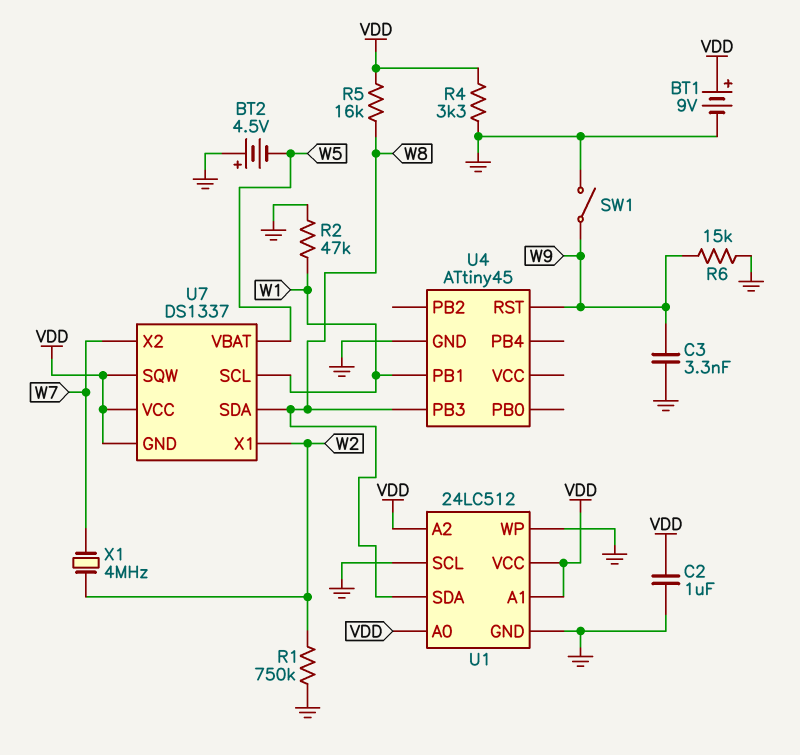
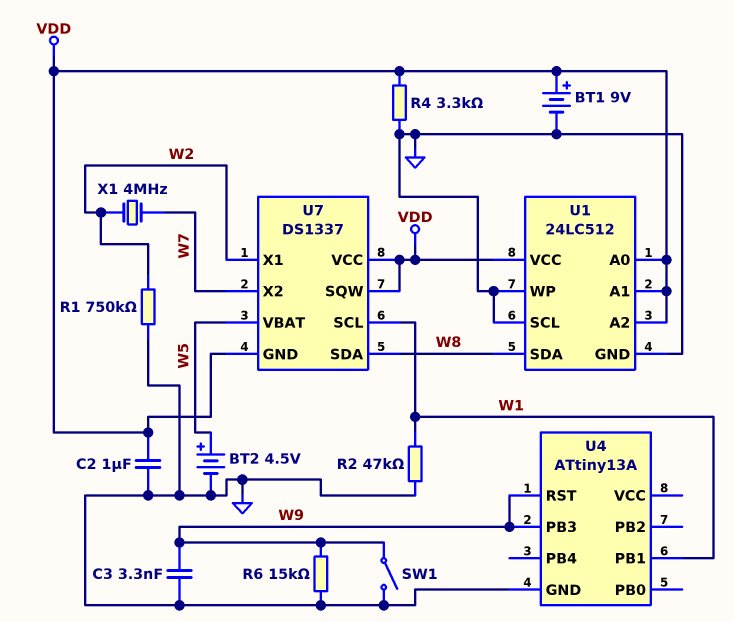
BT2: 4.5V (plus GND, minus W5) -> 4.5V (plus W5, minus GND)
R5: 16k (VDD, W8) -> none
U4: ATtiny45 -> ATtiny13A
U4 pin PB3: W8 -> W9

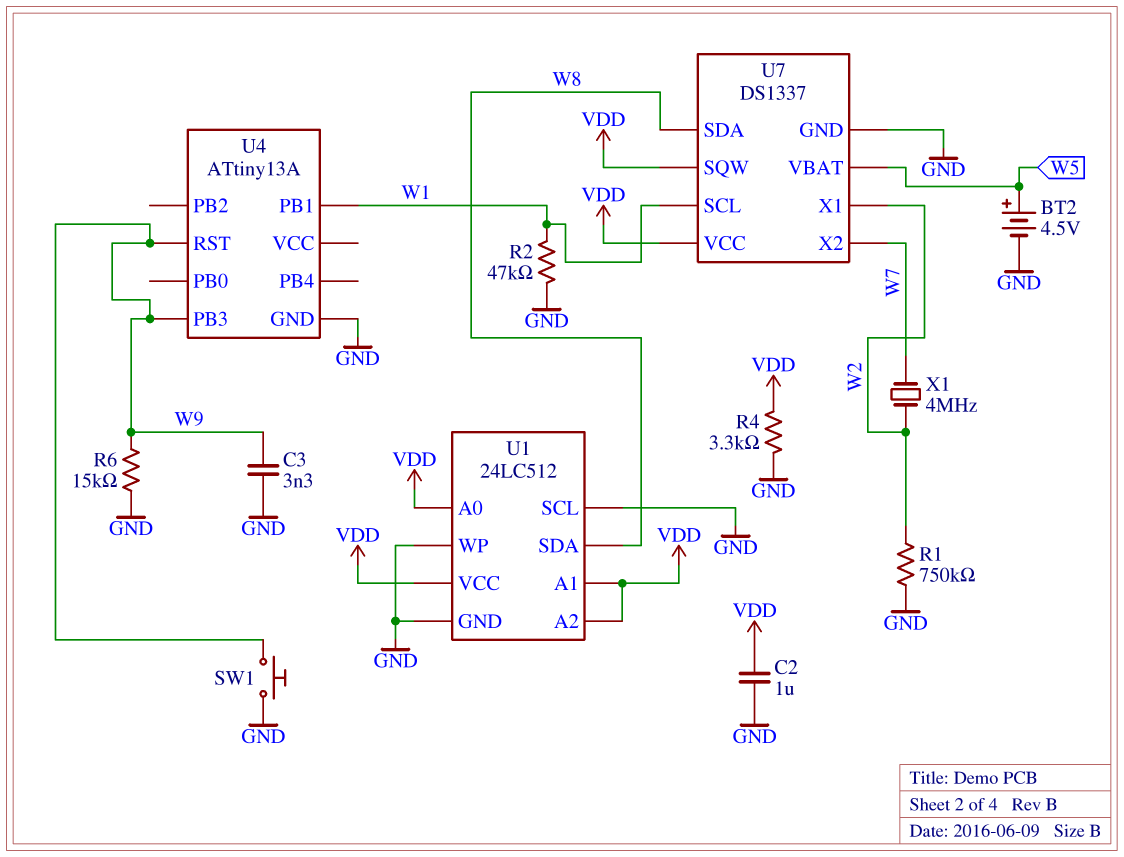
BT1: 9V (plus VDD, minus GND) -> none
SW1: switch (GND, W9) -> button (GND, W9)
U7 pin GND: VDD -> GND

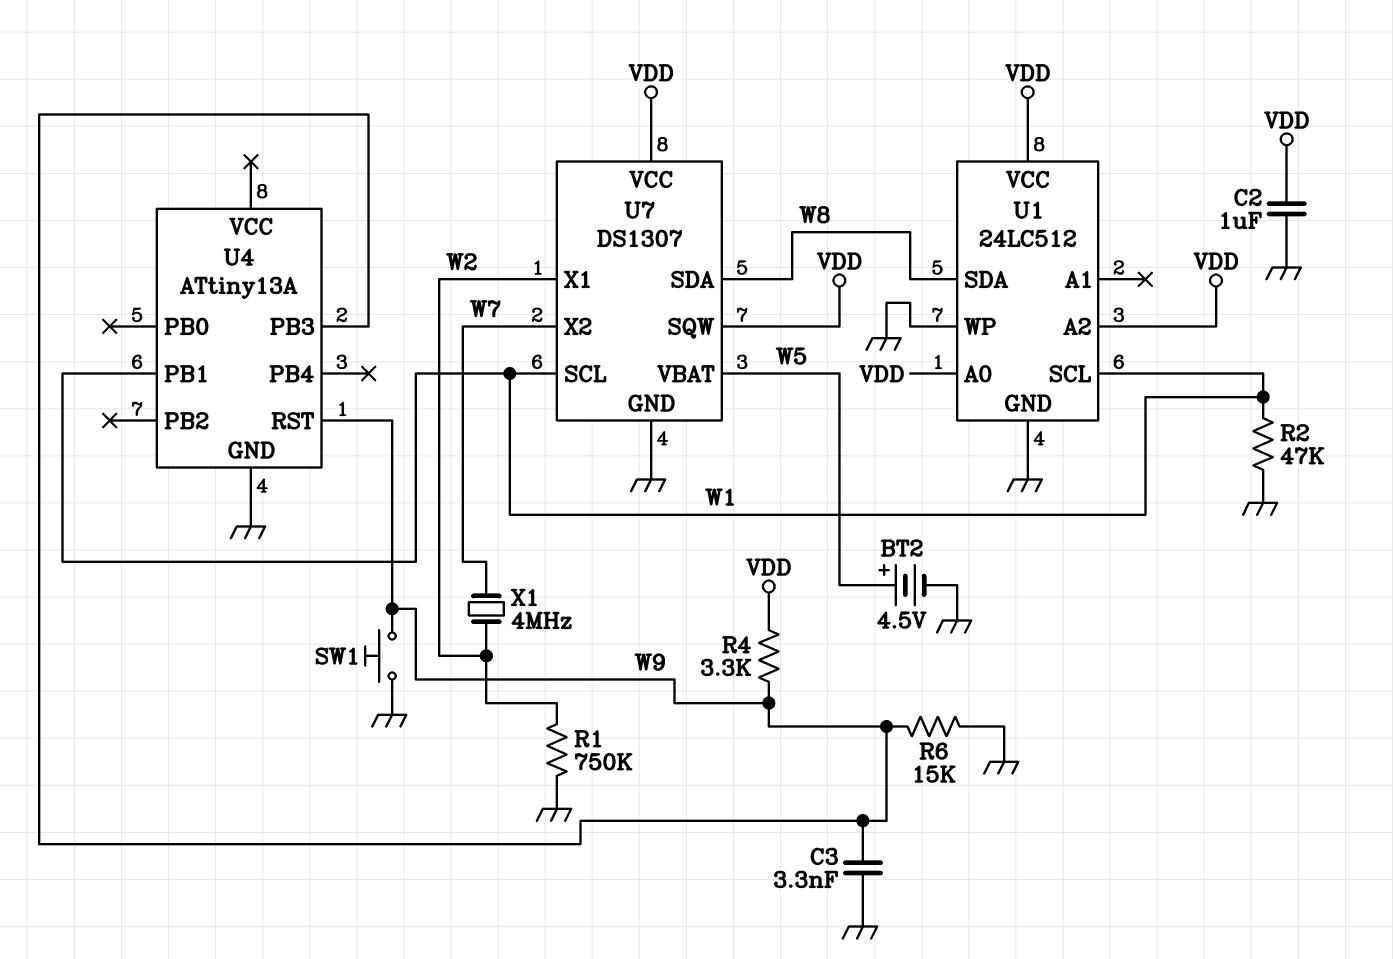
R4: 3.3k (GND, VDD) -> 3.3k (VDD, W9)
U1 pin A1: VDD -> none
U1 pin SCL: GND -> W1
U7: DS1337 -> DS1307

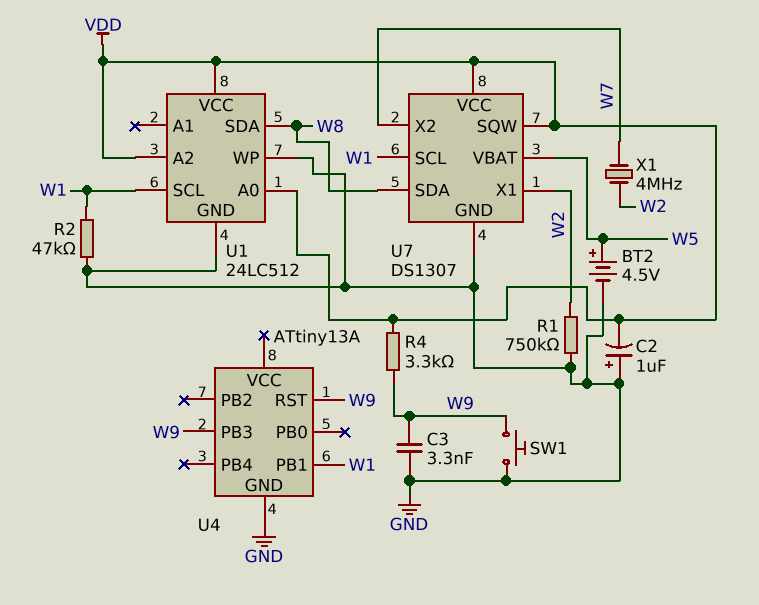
C2: 1uF (GND, VDD) -> 1uF (plus GND, minus VDD)
R6: 15k (GND, W9) -> none

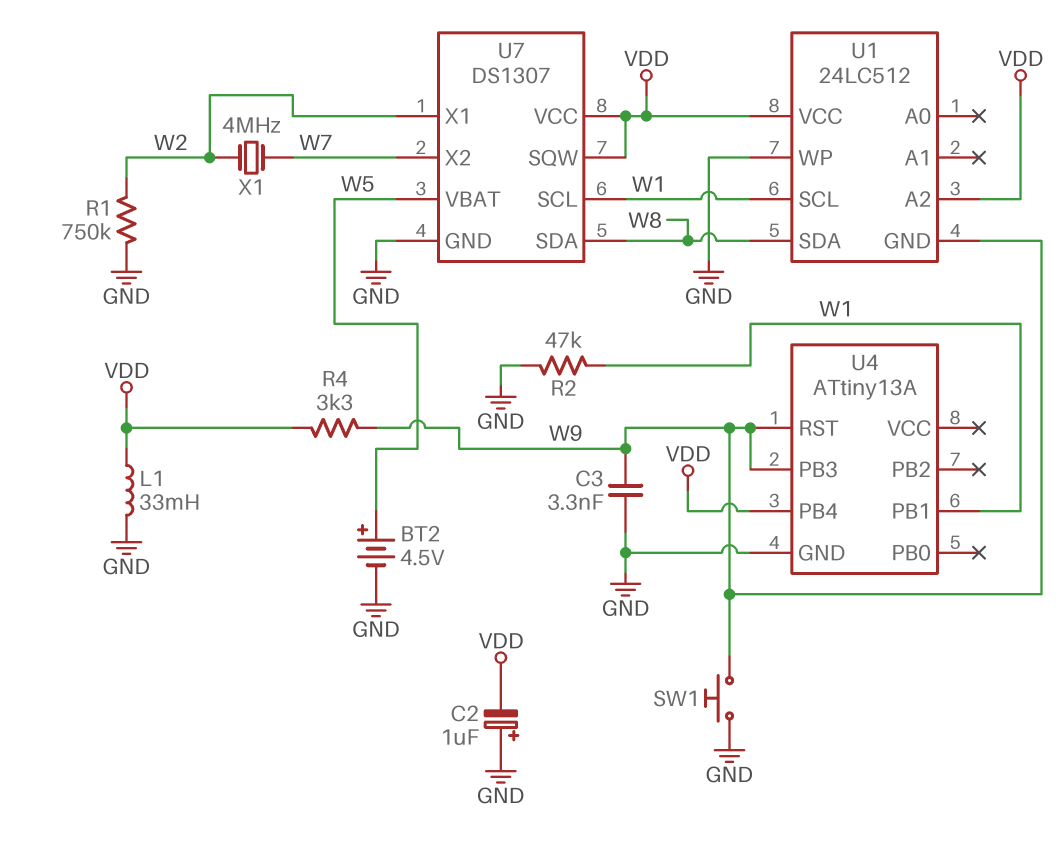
L1: none -> 33mH (GND, VDD)
U1 pin A0: VDD -> none
U1 pin GND: GND -> W9
U4 pin PB4: none -> VDD

